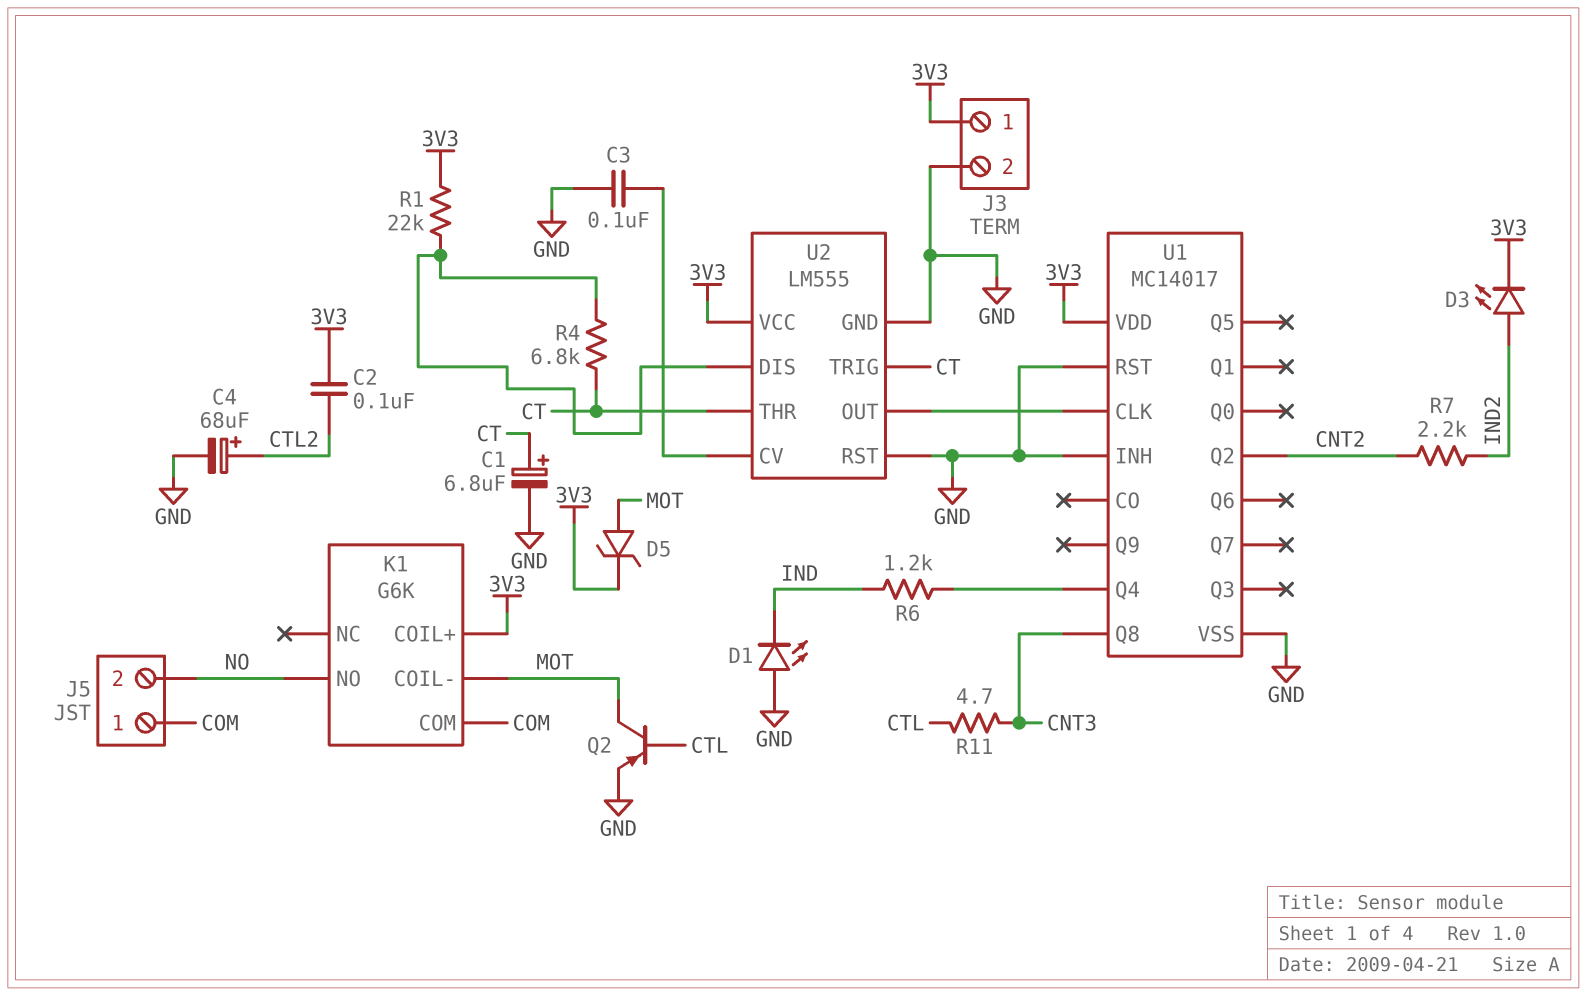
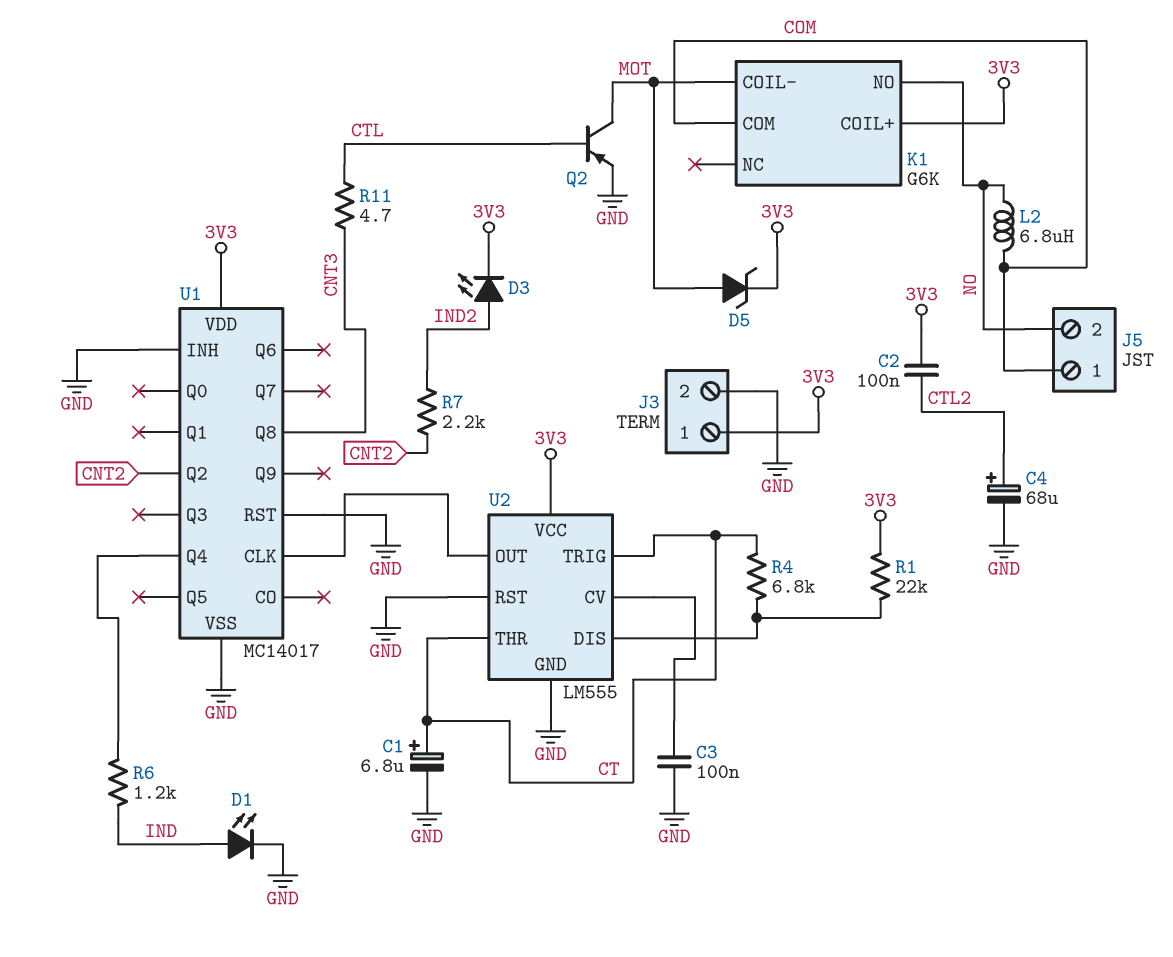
D1: LED (A GND, K IND) -> LED (A IND, K GND)
L2: none -> 6.8uH (COM, NO)

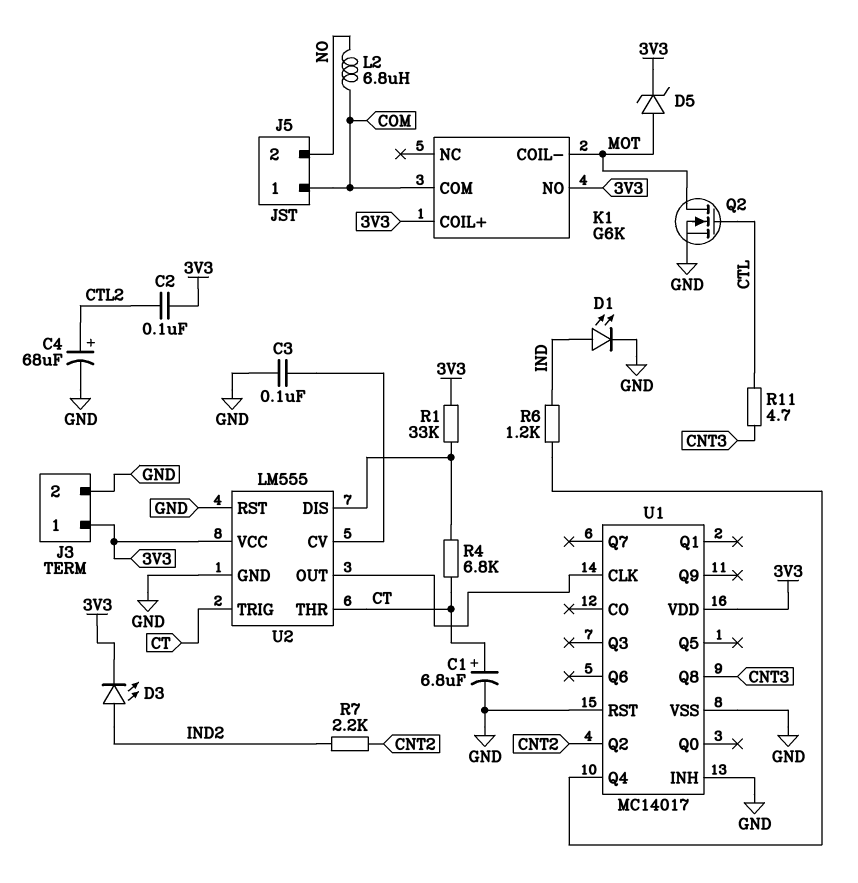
K1 pin NO: NO -> 3V3
Q2: PNP (B CTL, C MOT, E GND) -> NMOS (G CTL, D MOT, S GND)
R1: 22k (3V3, U2/DIS) -> 33k (3V3, U2/DIS)

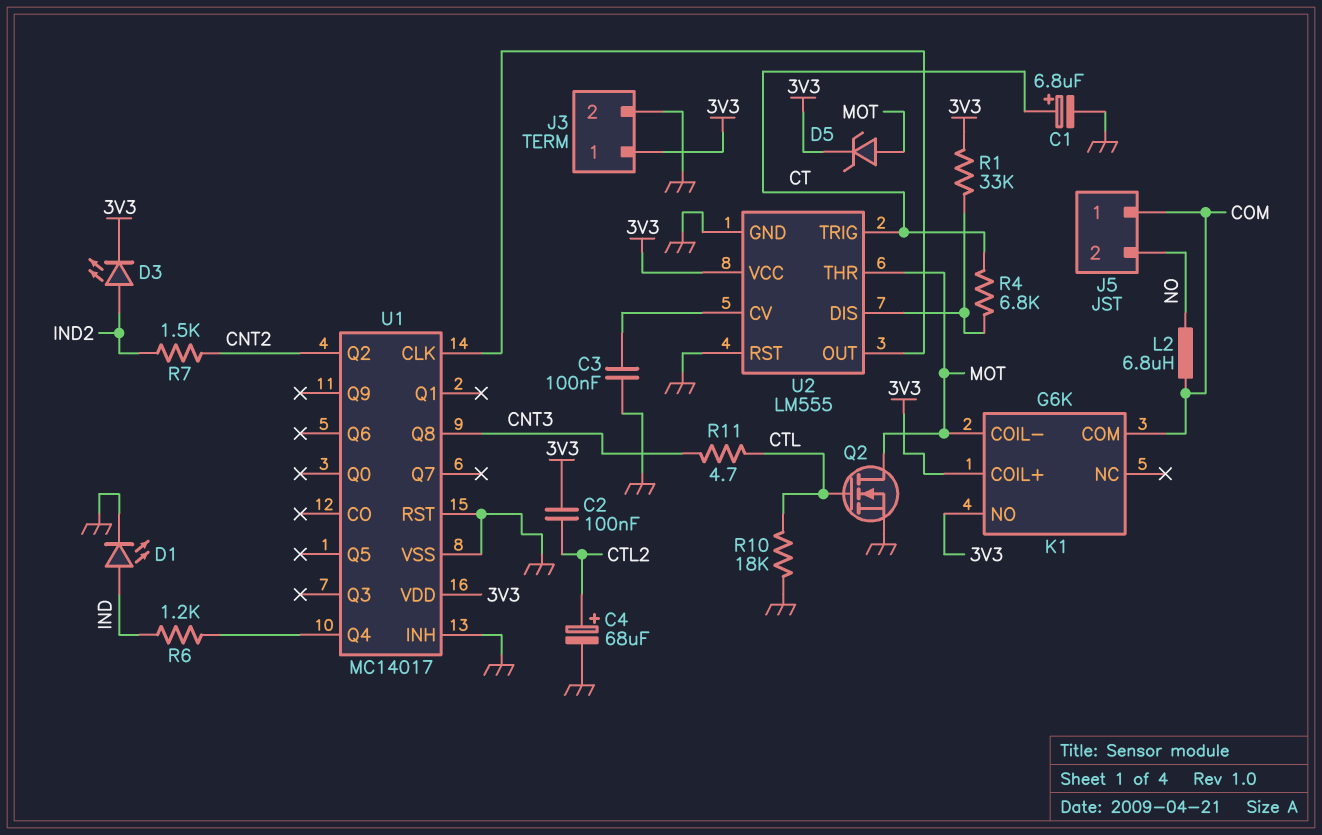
R7: 2.2k (CNT2, IND2) -> 1.5k (CNT2, IND2)
R10: none -> 18k (CTL, GND)
U2 pin THR: CT -> MOT

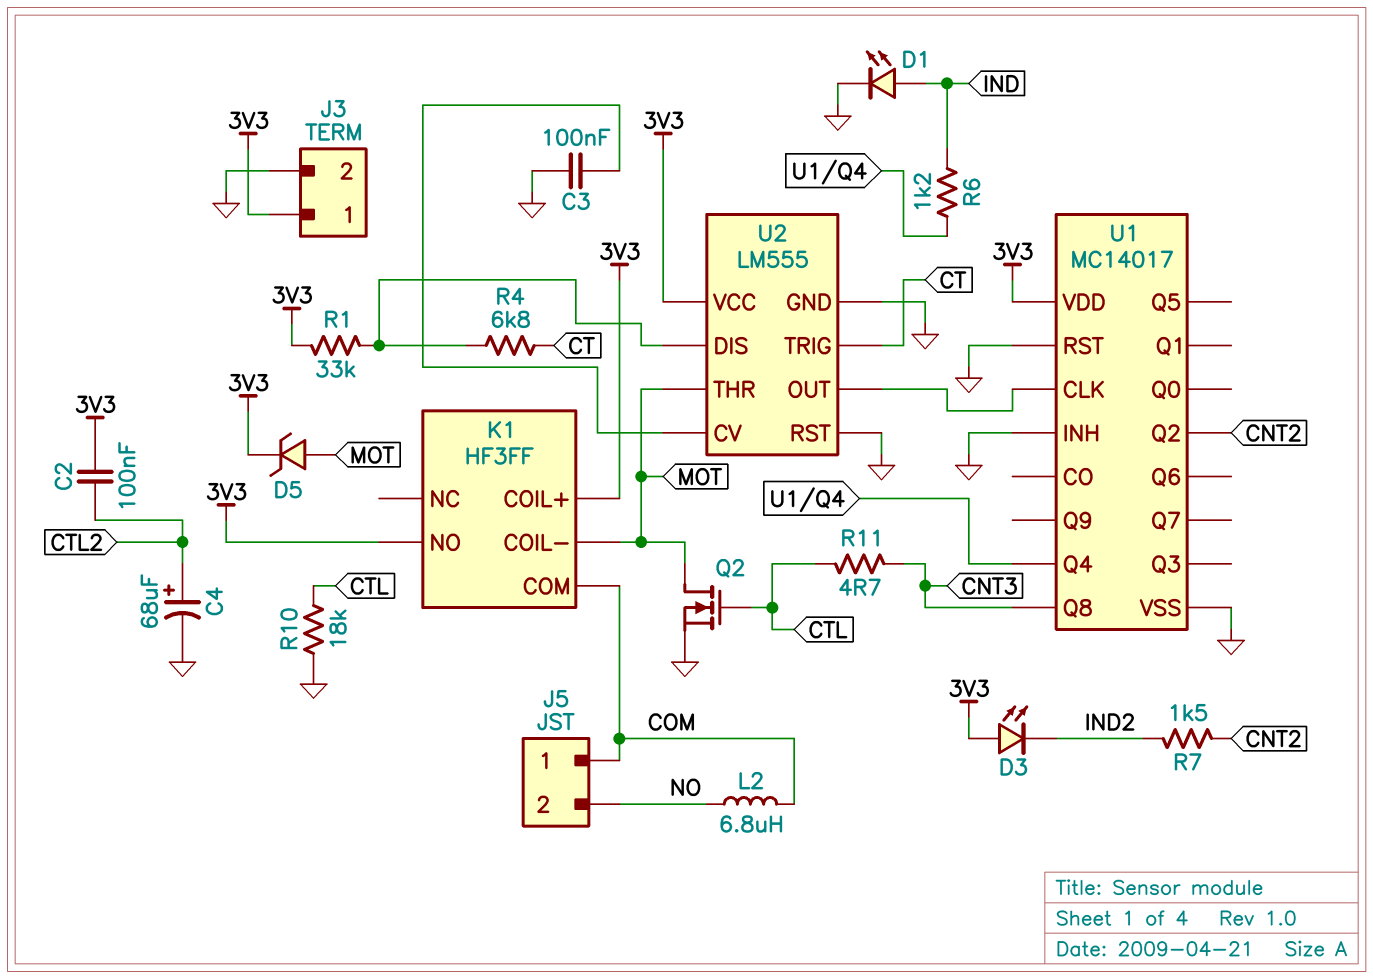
C1: 6.8uF (plus CT, minus GND) -> none
D3: LED (A IND2, K 3V3) -> LED (A 3V3, K IND2)
K1: G6K -> HF3FF

